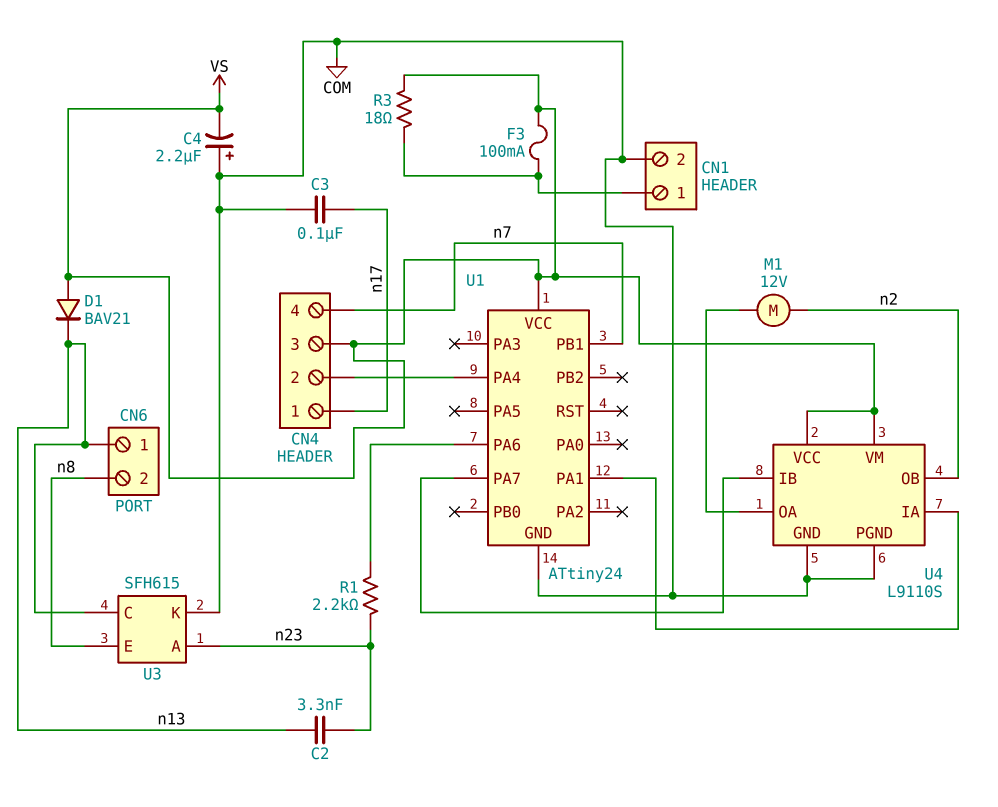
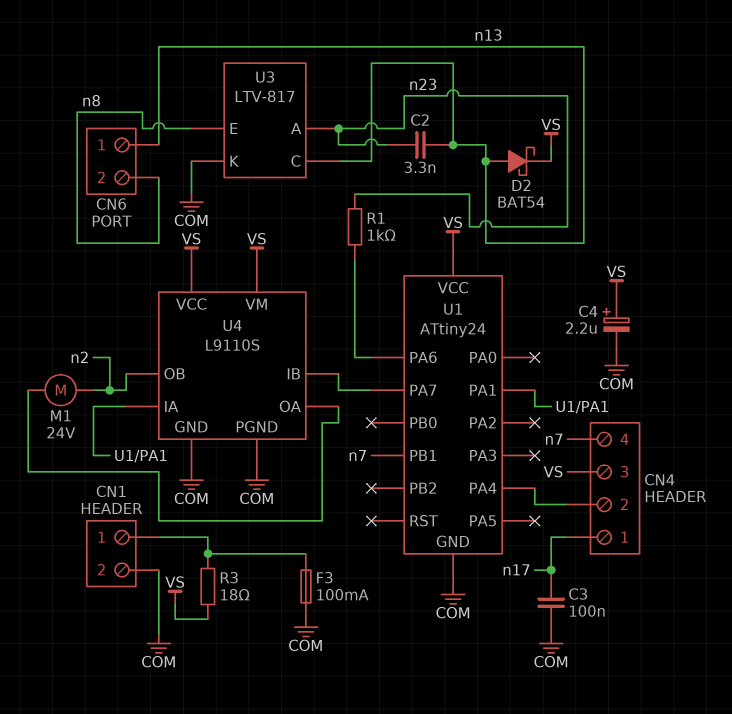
C4: 2.2uF (plus COM, minus VS) -> 2.2uF (plus VS, minus COM)
D1: diode BAV21 (A VS, K n13) -> none
D2: none -> schottky BAT54 (A n13, K VS)
F3: 100mA (CN1/1, VS) -> 100mA (CN1/1, COM)
M1: motor 12V (U4/OA, n2) -> motor 24V (U4/OA, n2)
R1: 2.2k (U1/PA6, n23) -> 1k (U1/PA6, n23)
U3: SFH615 -> LTV-817

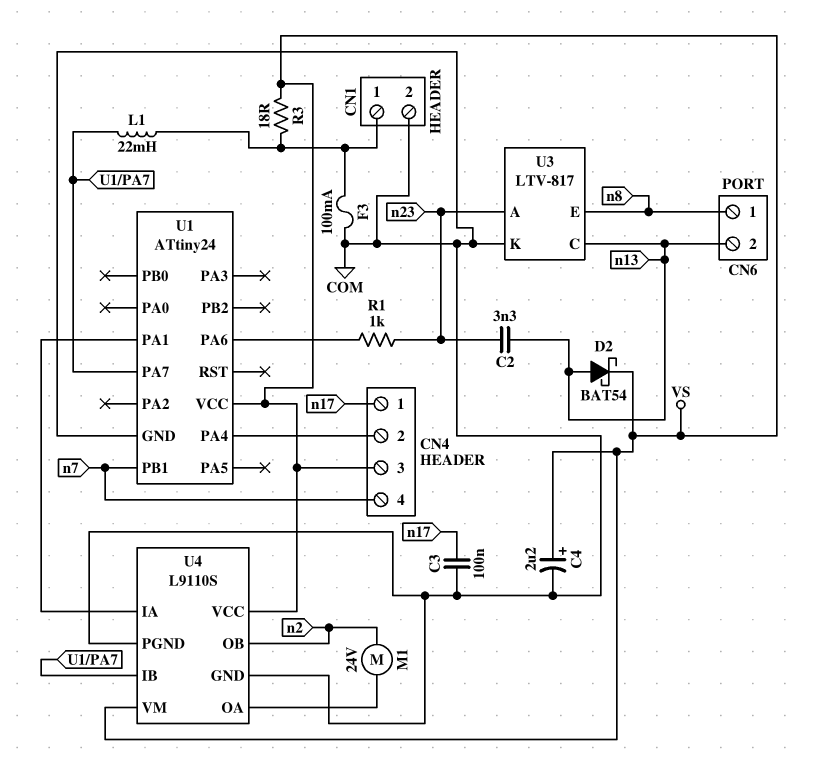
CN6 pin 1: n13 -> n8
CN6 pin 2: n8 -> n13
L1: none -> 22mH (CN1/1, U1/PA7)

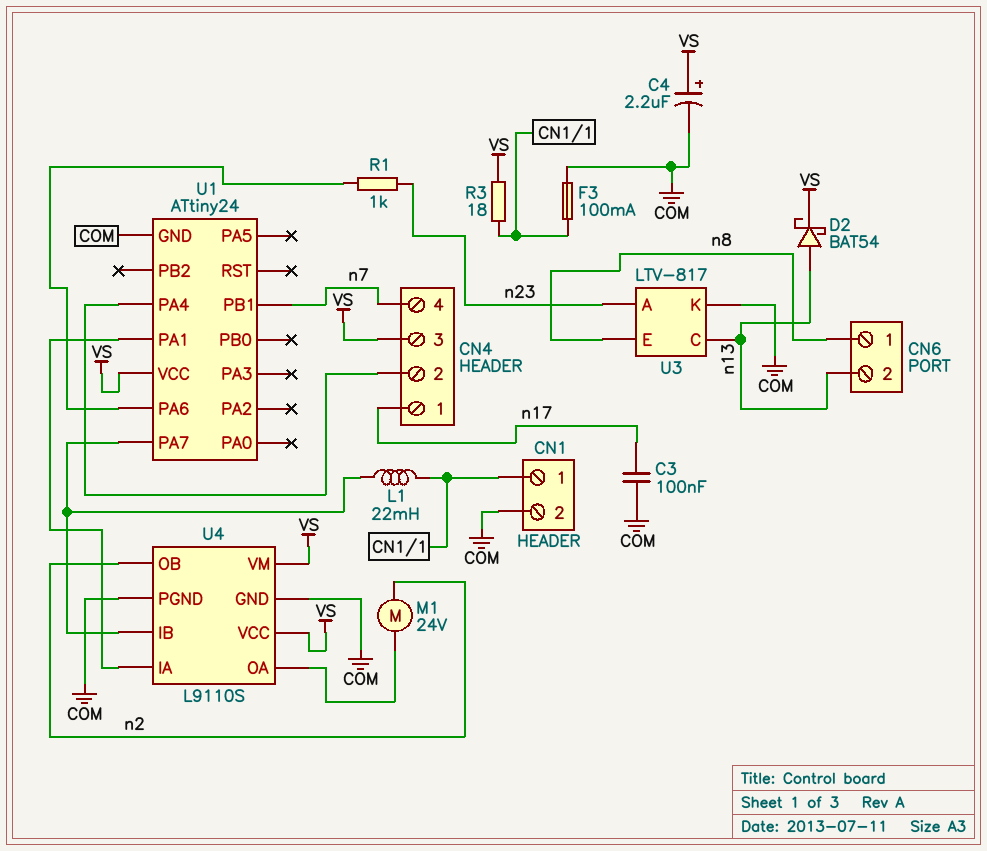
C2: 3.3nF (n13, n23) -> none

